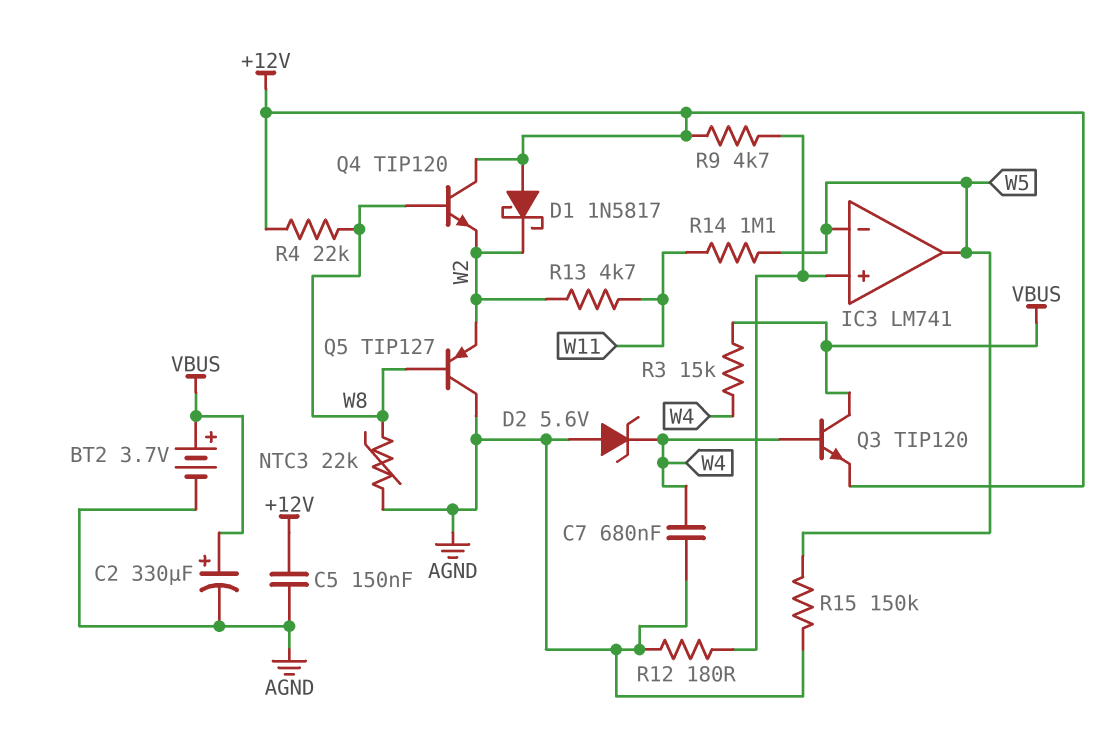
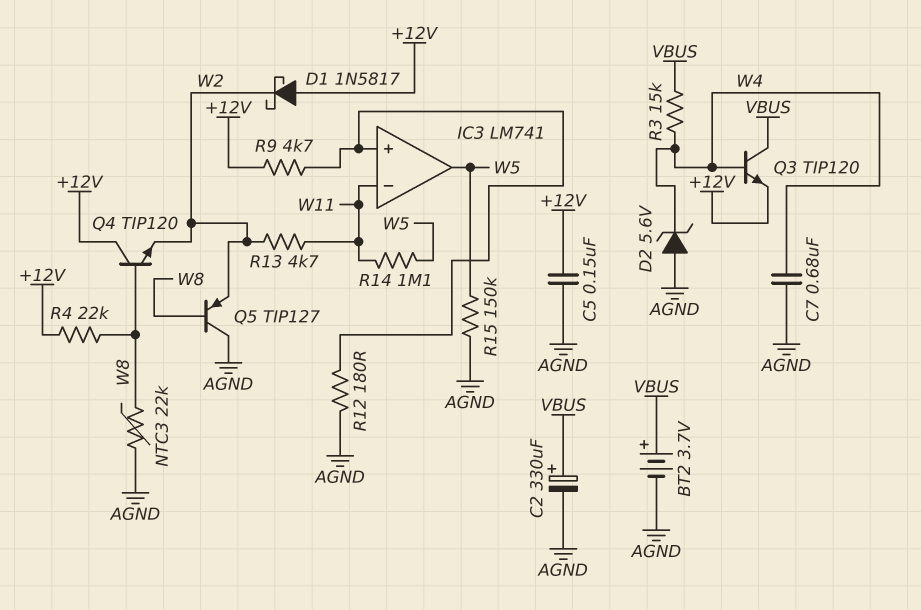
IC3 pin in-: W5 -> W11

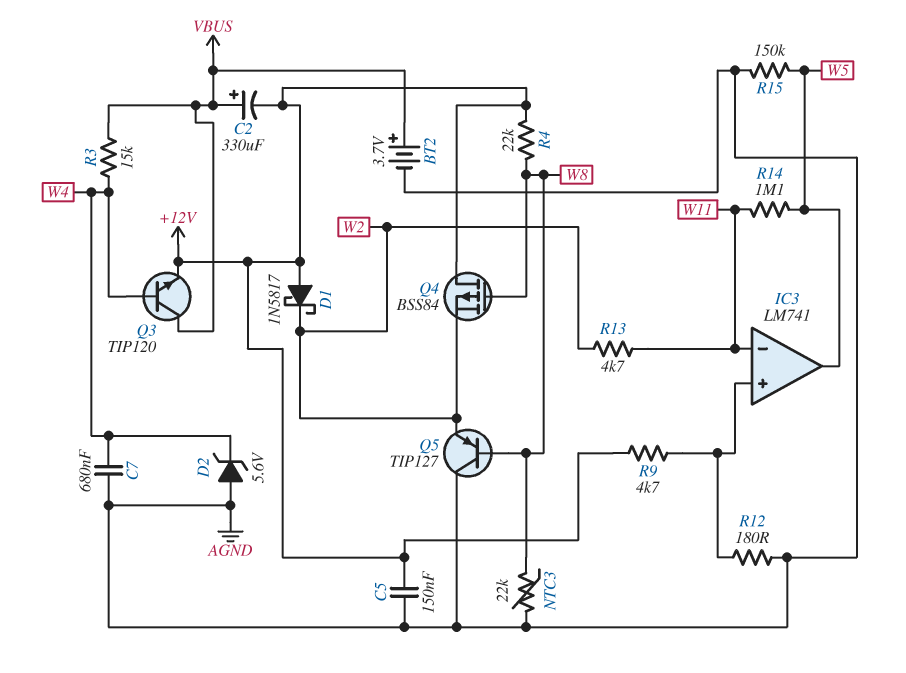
C2: 330uF (plus VBUS, minus AGND) -> 330uF (plus VBUS, minus +12V)
Q4: NPN TIP120 (B W8, C +12V, E W2) -> PMOS BSS84 (G W8, D +12V, S W2)

